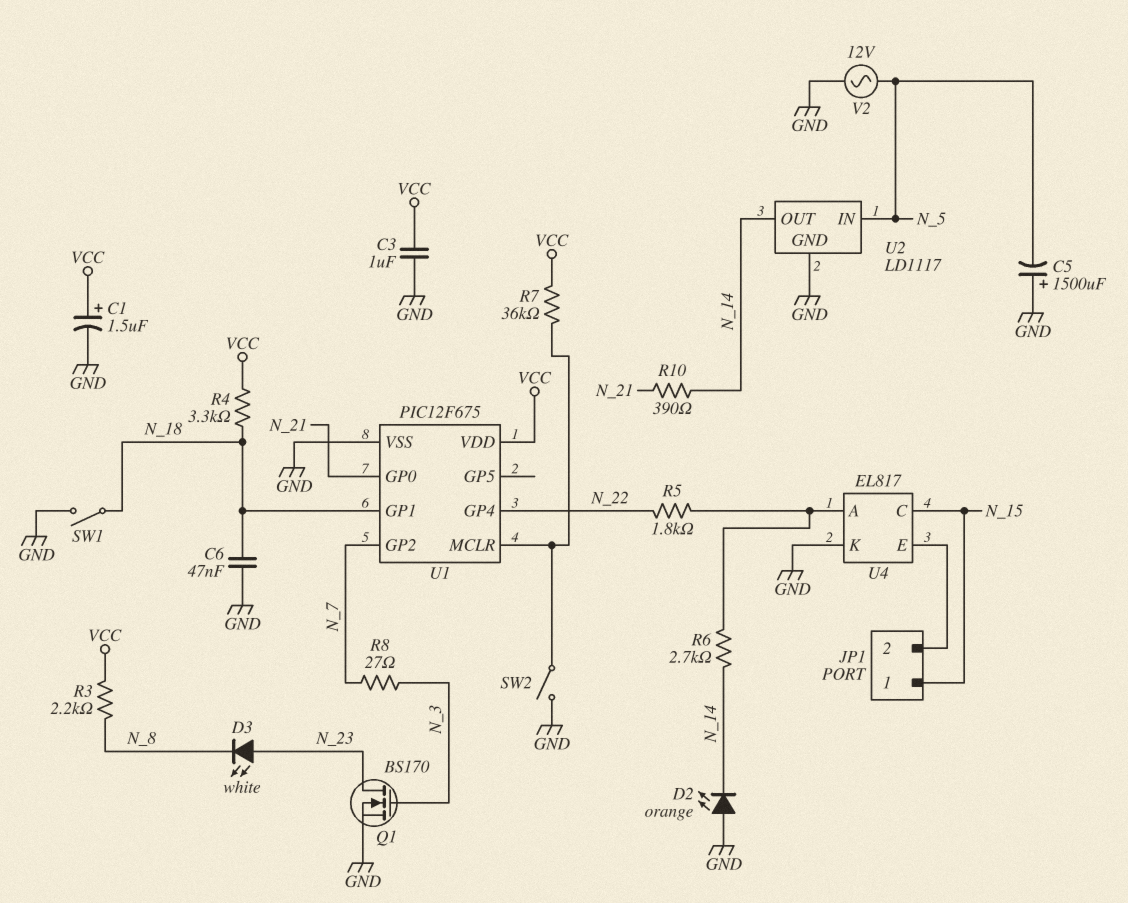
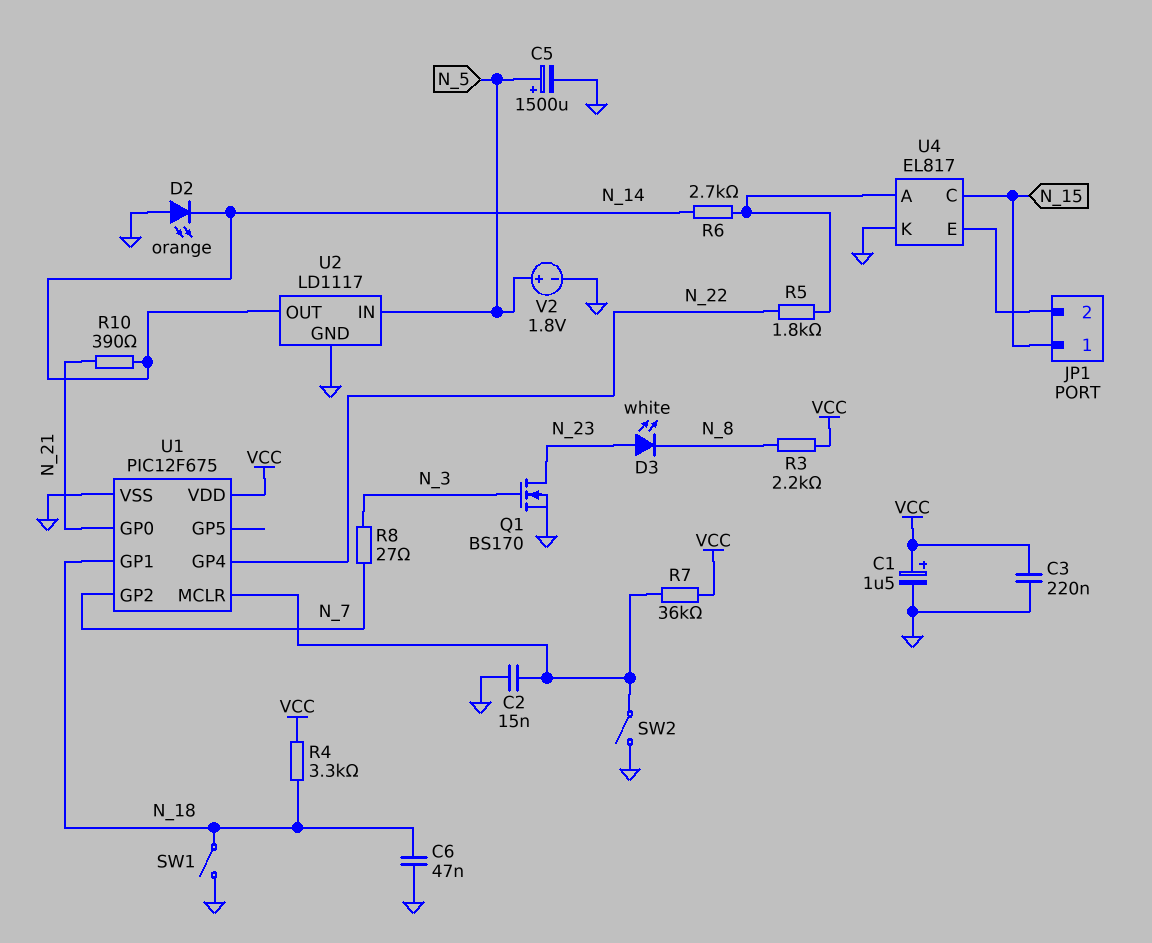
C2: none -> 15nF (GND, U1/MCLR)
C3: 1uF (GND, VCC) -> 220nF (GND, VCC)
C5: 1500uF (plus GND, minus N_5) -> 1500uF (plus N_5, minus GND)
V2: AC 12V (GND, N_5) -> 1.8V (plus N_5, minus GND)

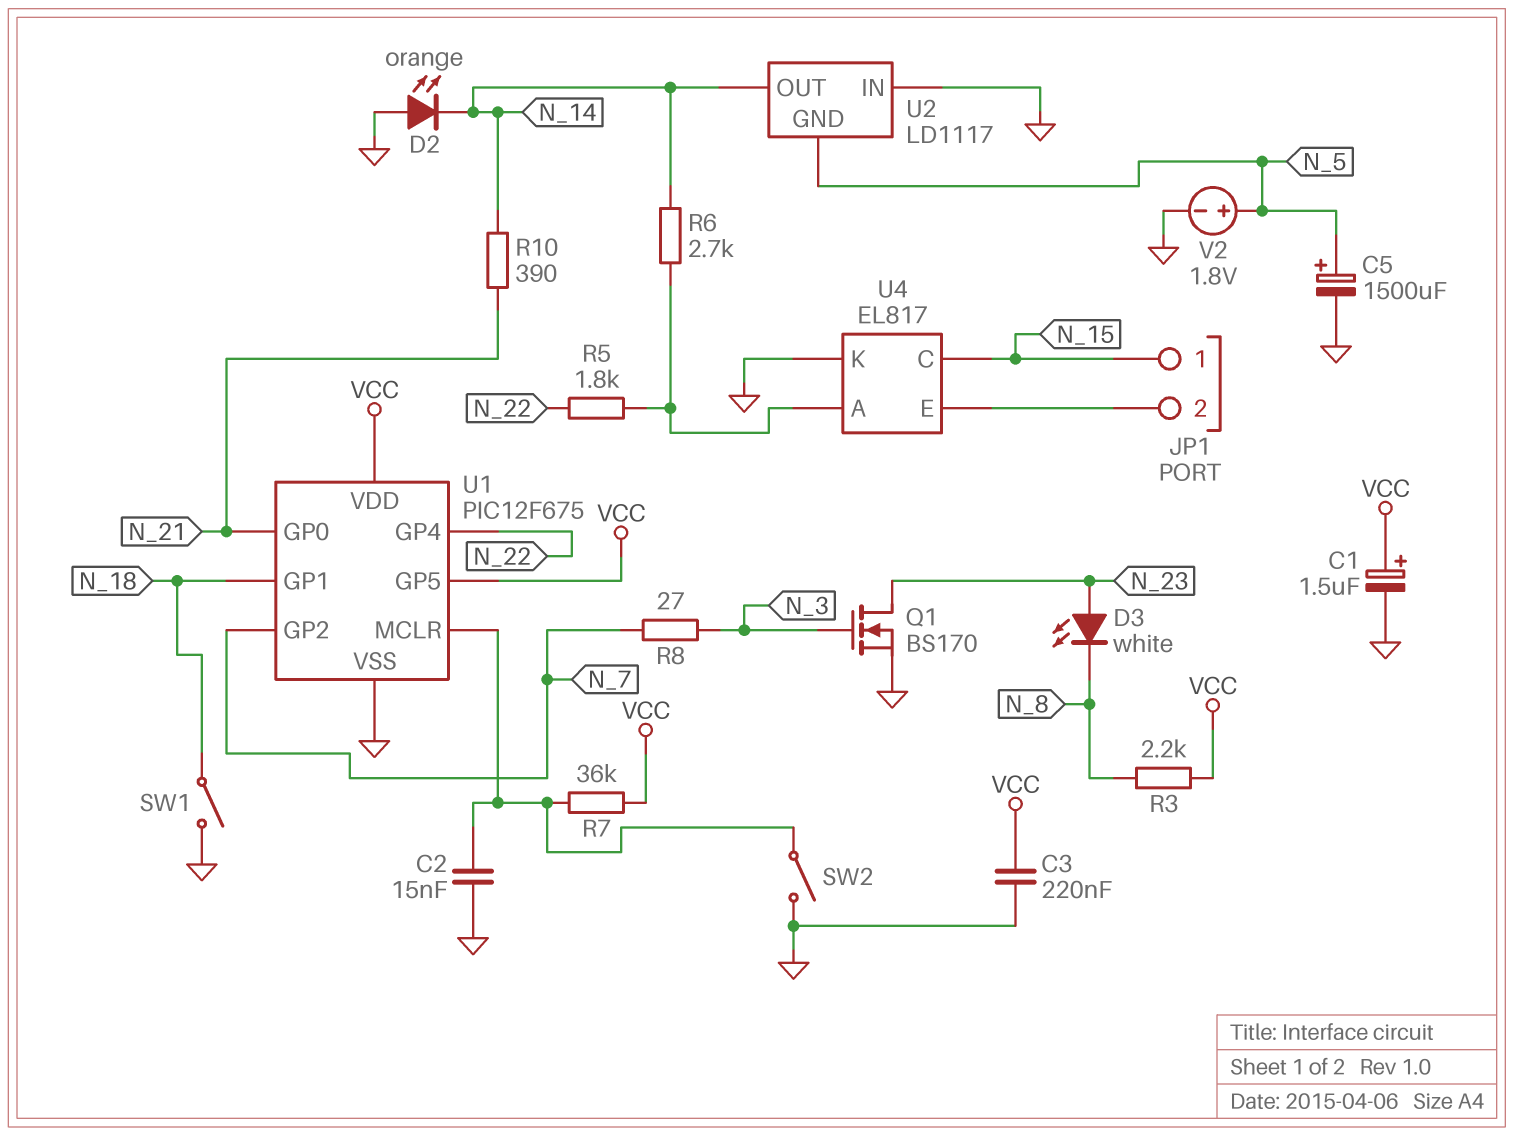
C6: 47nF (GND, N_18) -> none
R4: 3.3k (N_18, VCC) -> none
U1 pin GP5: none -> VCC
U2 pin GND: GND -> N_5
U2 pin IN: N_5 -> GND

